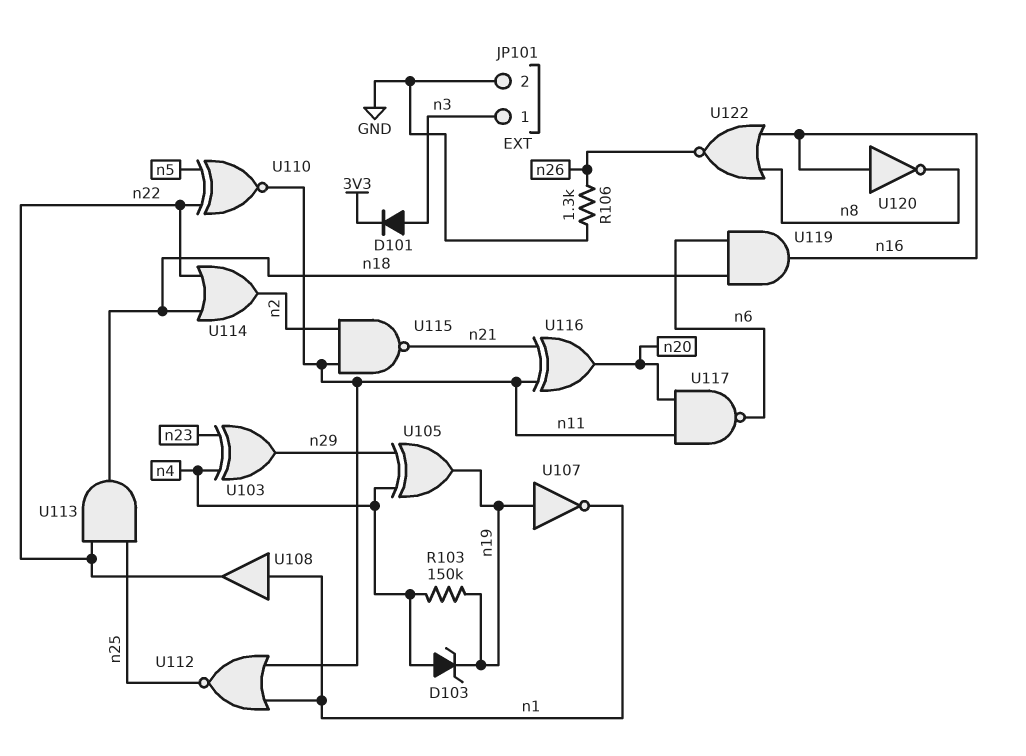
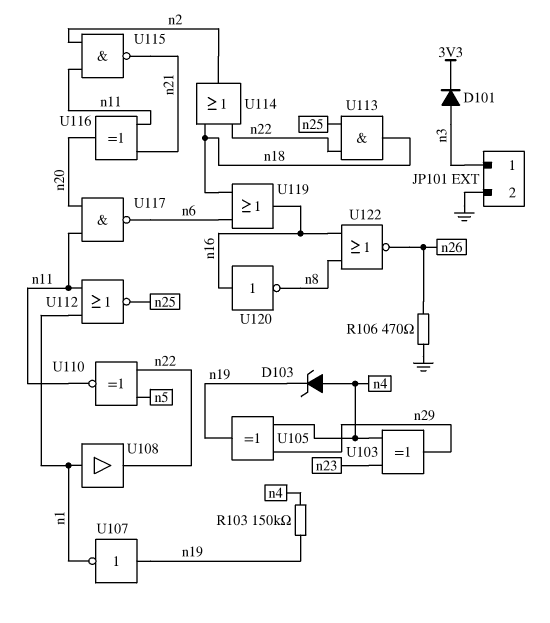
R106: 1.3k (GND, n26) -> 470 (GND, n26)
U119: AND (in n6, in n18, out n16) -> OR (in n6, in n18, out n16)

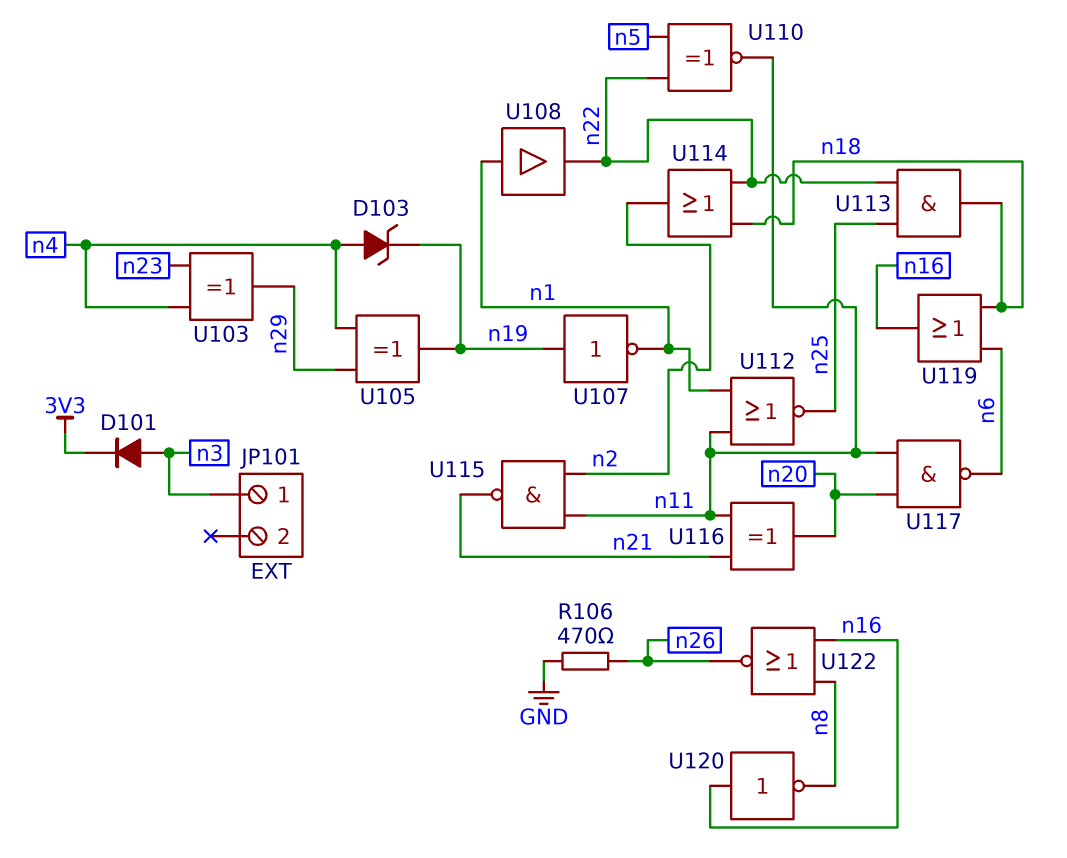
JP101 pin 2: GND -> none
R103: 150k (n4, n19) -> none

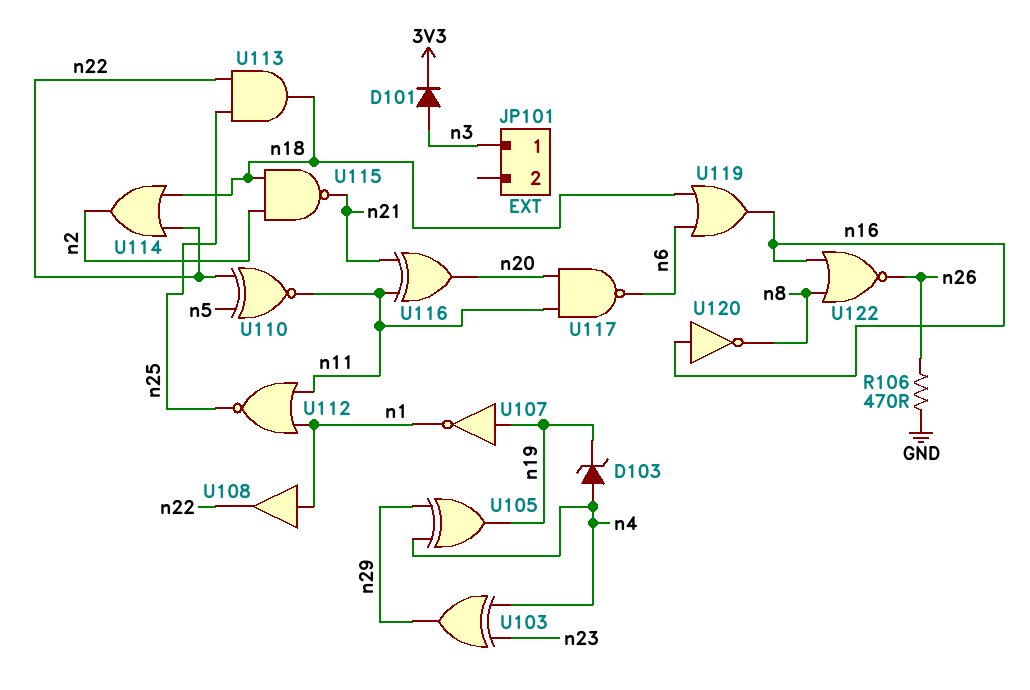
U115: NAND (in n2, in n11, out n21) -> NAND (in n2, in n18, out n21)

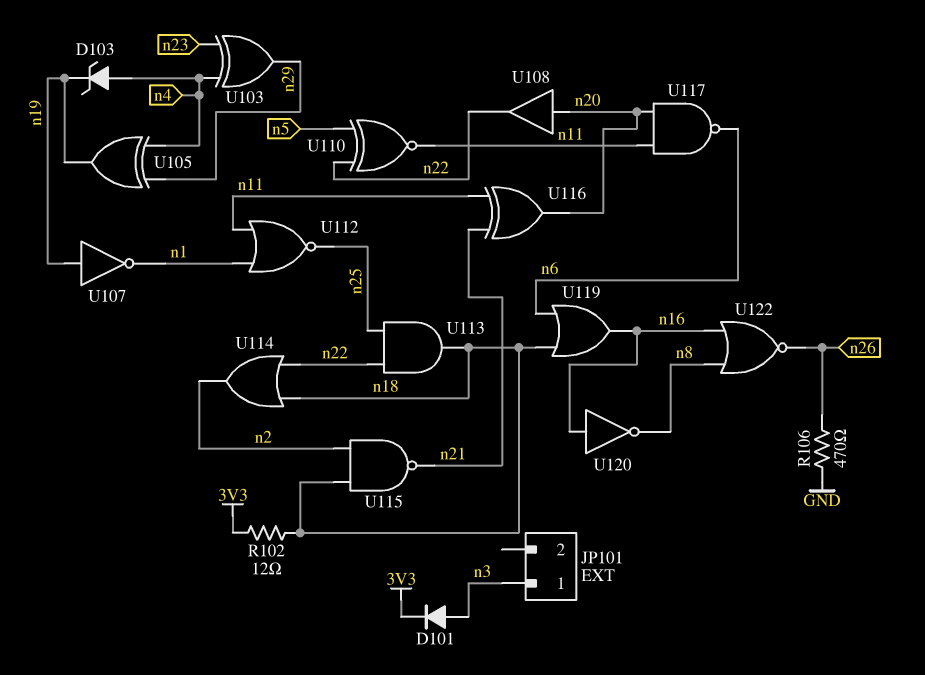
R102: none -> 12 (3V3, n18)
U108: buffer (in n1, out n22) -> buffer (in n20, out n22)

